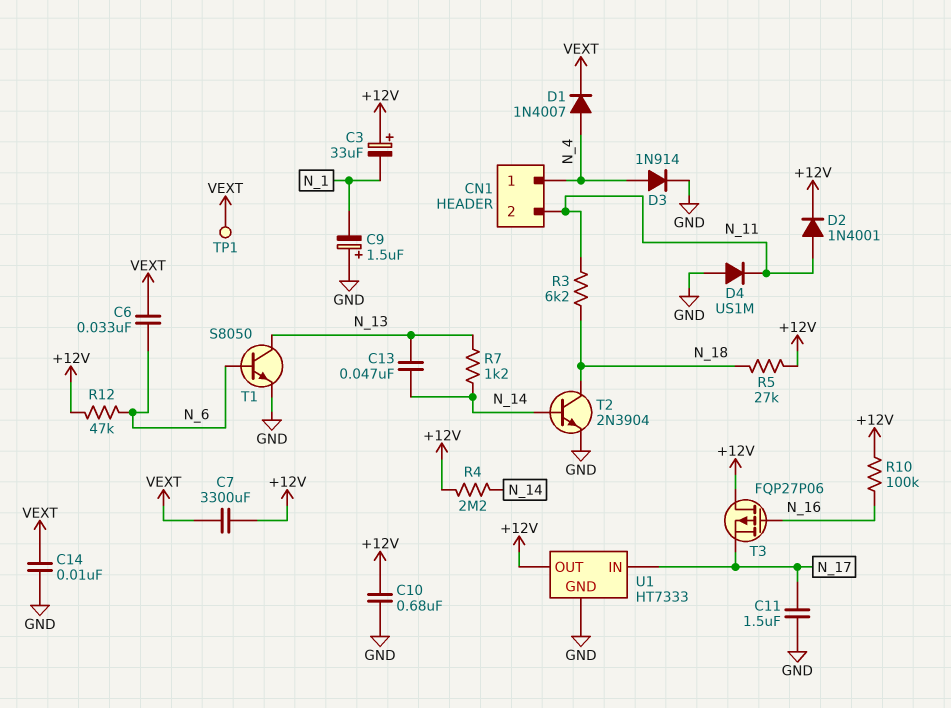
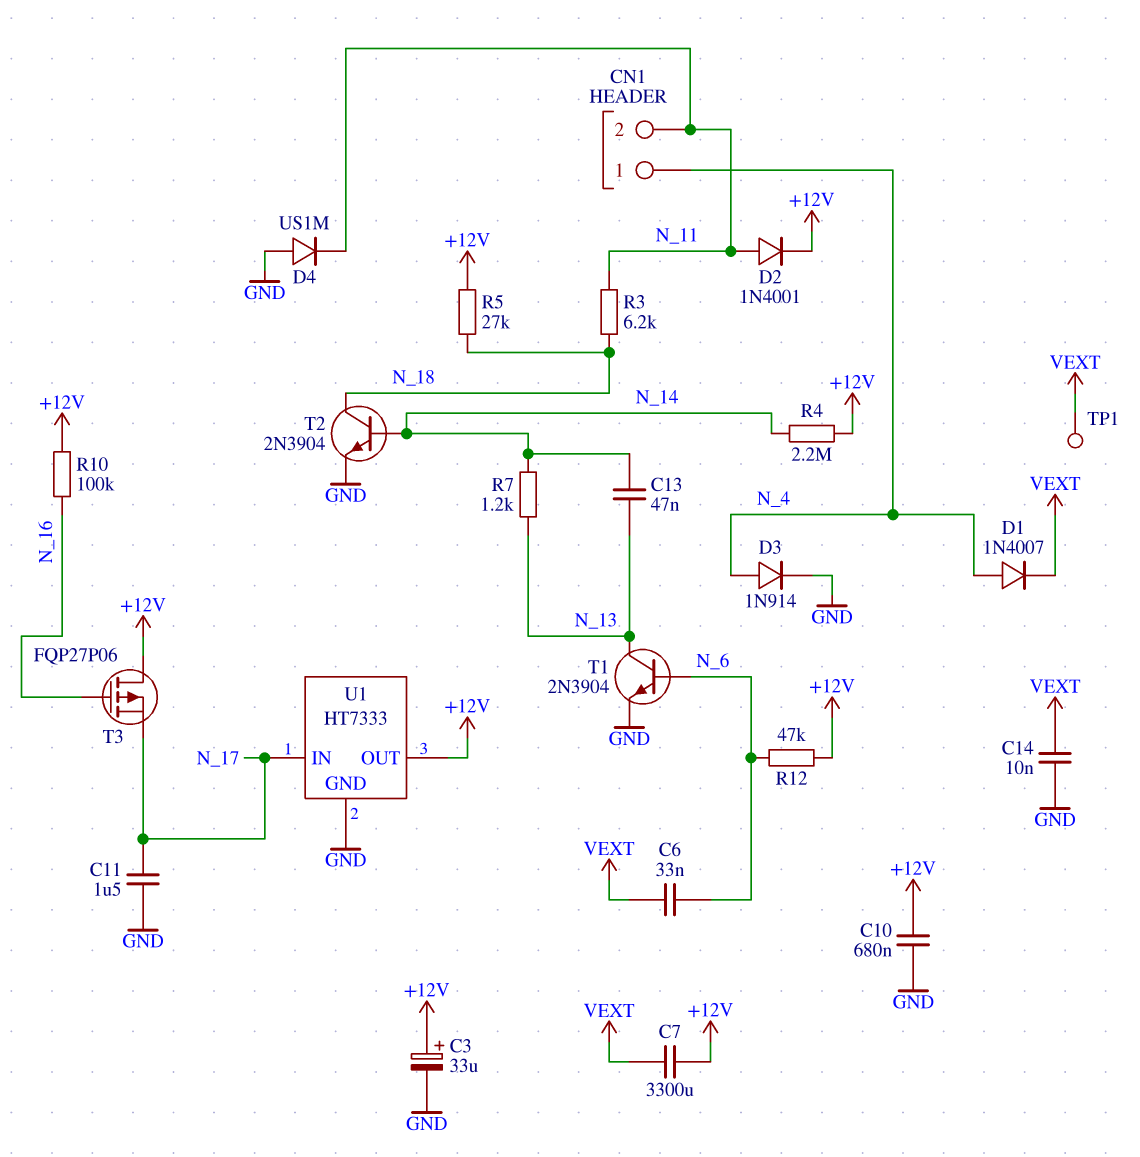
C3: 33uF (plus +12V, minus N_1) -> 33uF (plus +12V, minus GND)
C9: 1.5uF (plus GND, minus N_1) -> none
T1: NPN S8050 (B N_6, C N_13, E GND) -> NPN 2N3904 (B N_6, C N_13, E GND)

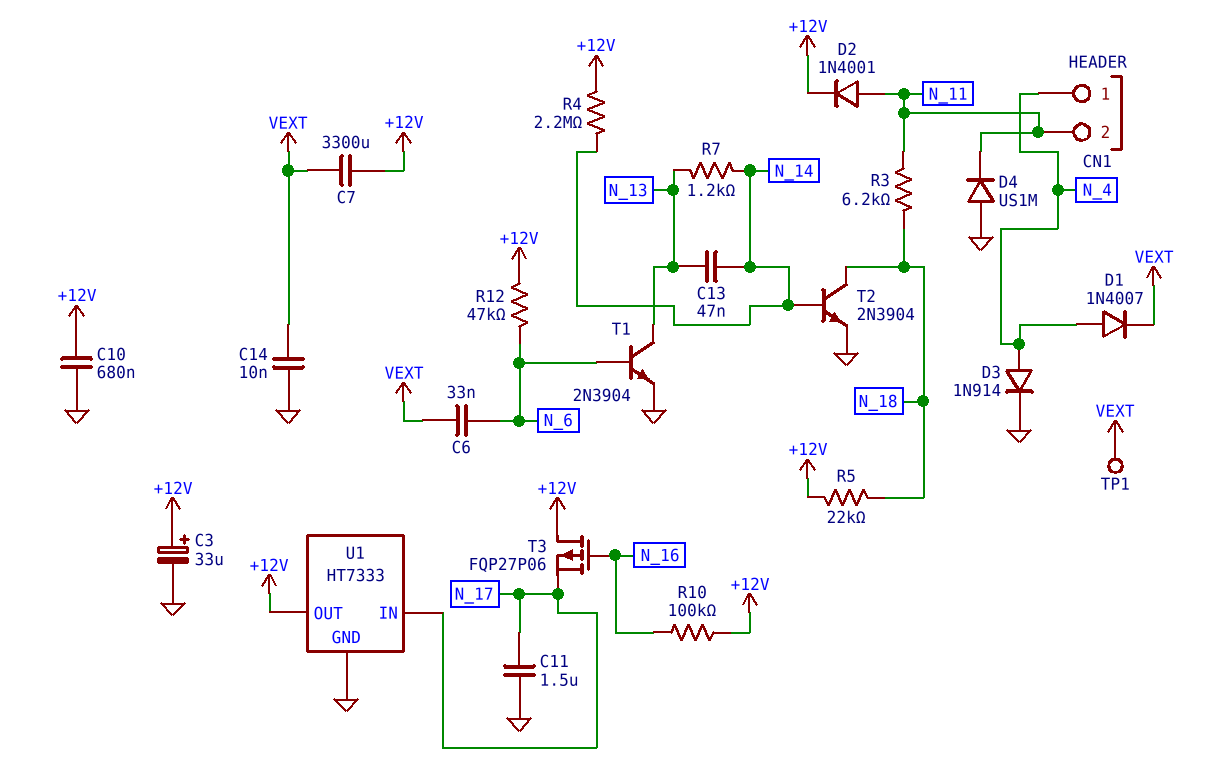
R5: 27k (+12V, N_18) -> 22k (+12V, N_18)

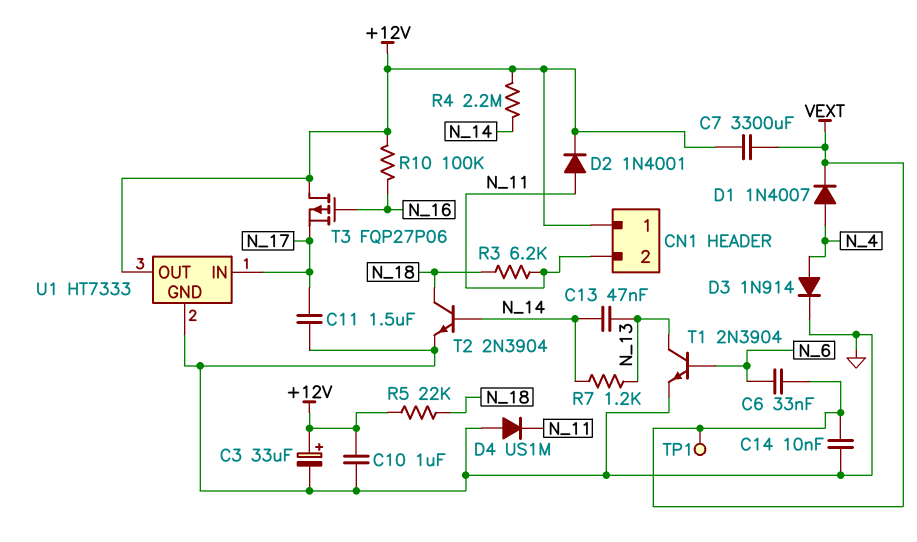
C10: 680nF (+12V, GND) -> 1uF (+12V, GND)
CN1 pin 1: N_4 -> +12V
R12: 47k (+12V, N_6) -> none

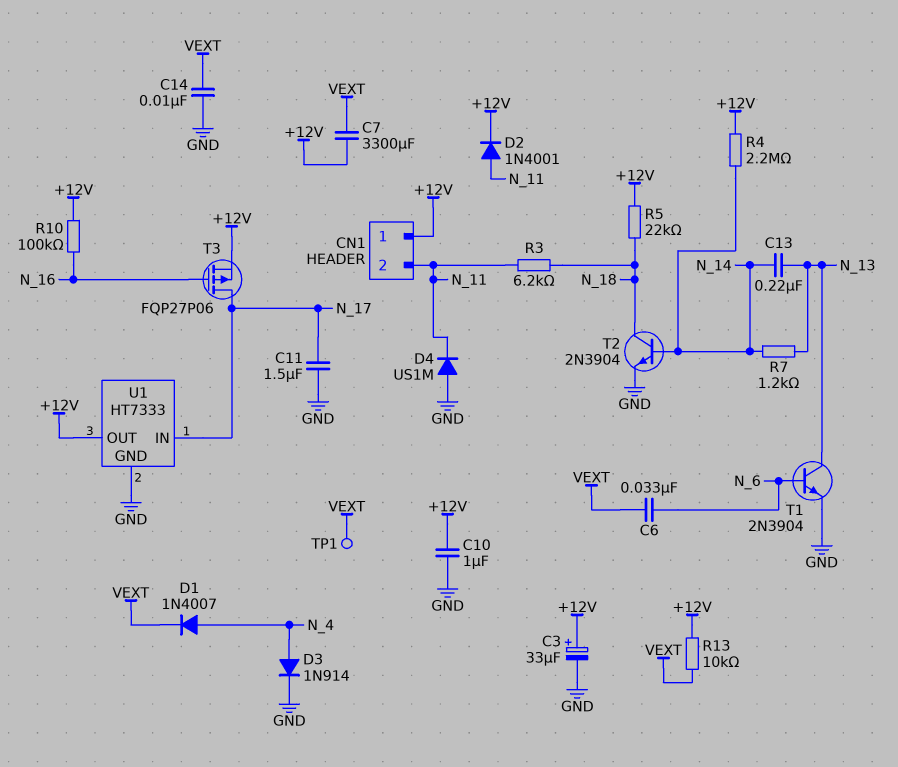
C13: 47nF (N_13, N_14) -> 220nF (N_13, N_14)
R13: none -> 10k (+12V, VEXT)
T3: PMOS FQP27P06 (G N_16, D +12V, S N_17) -> PMOS FQP27P06 (G N_16, D N_17, S +12V)

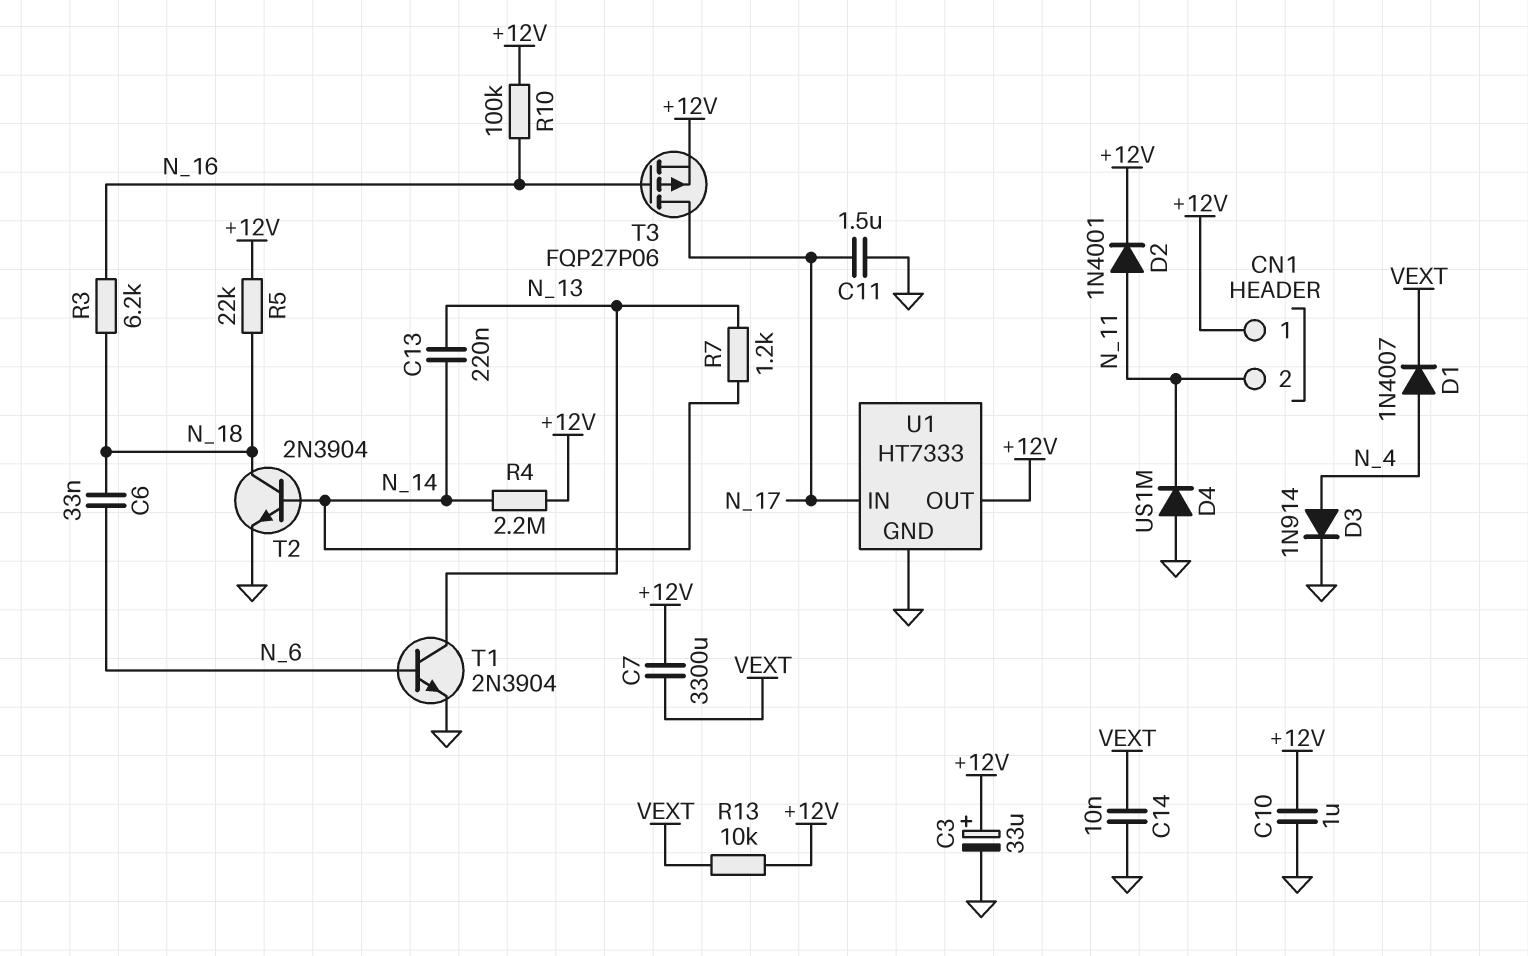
C6: 33nF (N_6, VEXT) -> 33nF (N_6, N_18)
R3: 6.2k (N_11, N_18) -> 6.2k (N_16, N_18)
TP1: test point (VEXT) -> none

